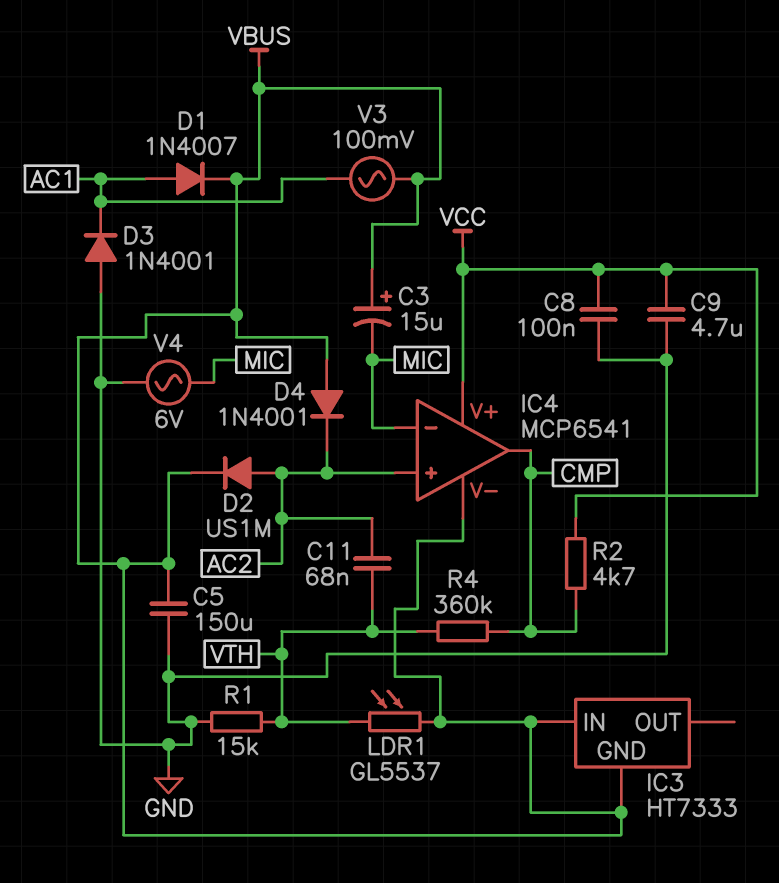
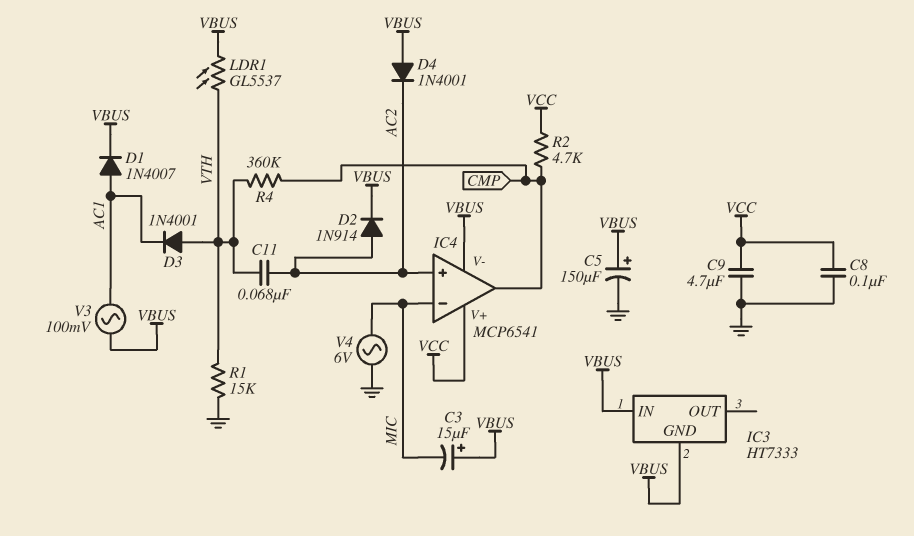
C5: 150uF (GND, VBUS) -> 150uF (plus VBUS, minus GND)
D2: diode US1M (A AC2, K VBUS) -> diode 1N914 (A AC2, K VBUS)
D3: diode 1N4001 (A GND, K AC1) -> diode 1N4001 (A VTH, K AC1)

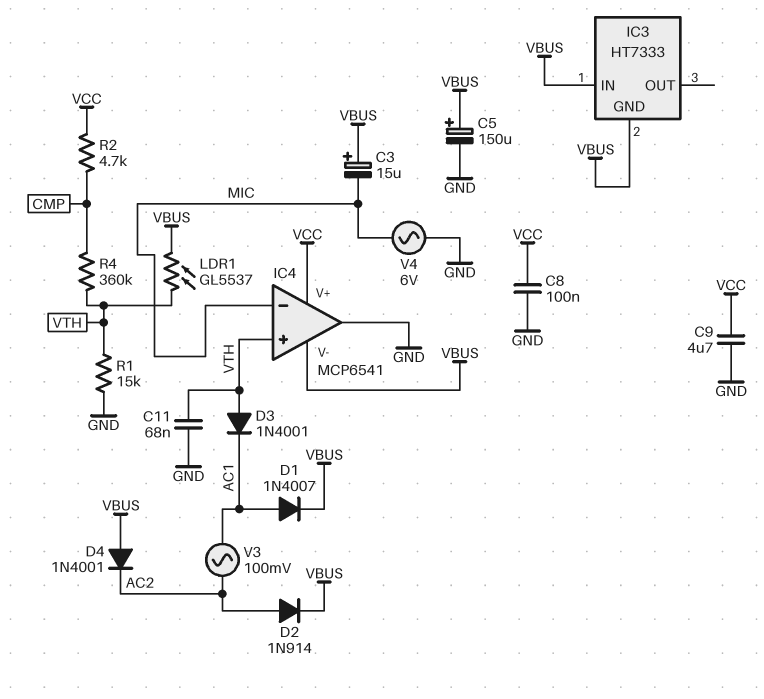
C11: 68nF (AC2, VTH) -> 68nF (GND, VTH)
IC4 pin in+: AC2 -> VTH
IC4 pin out: CMP -> GND
V3: AC 100mV (AC1, VBUS) -> AC 100mV (AC1, AC2)

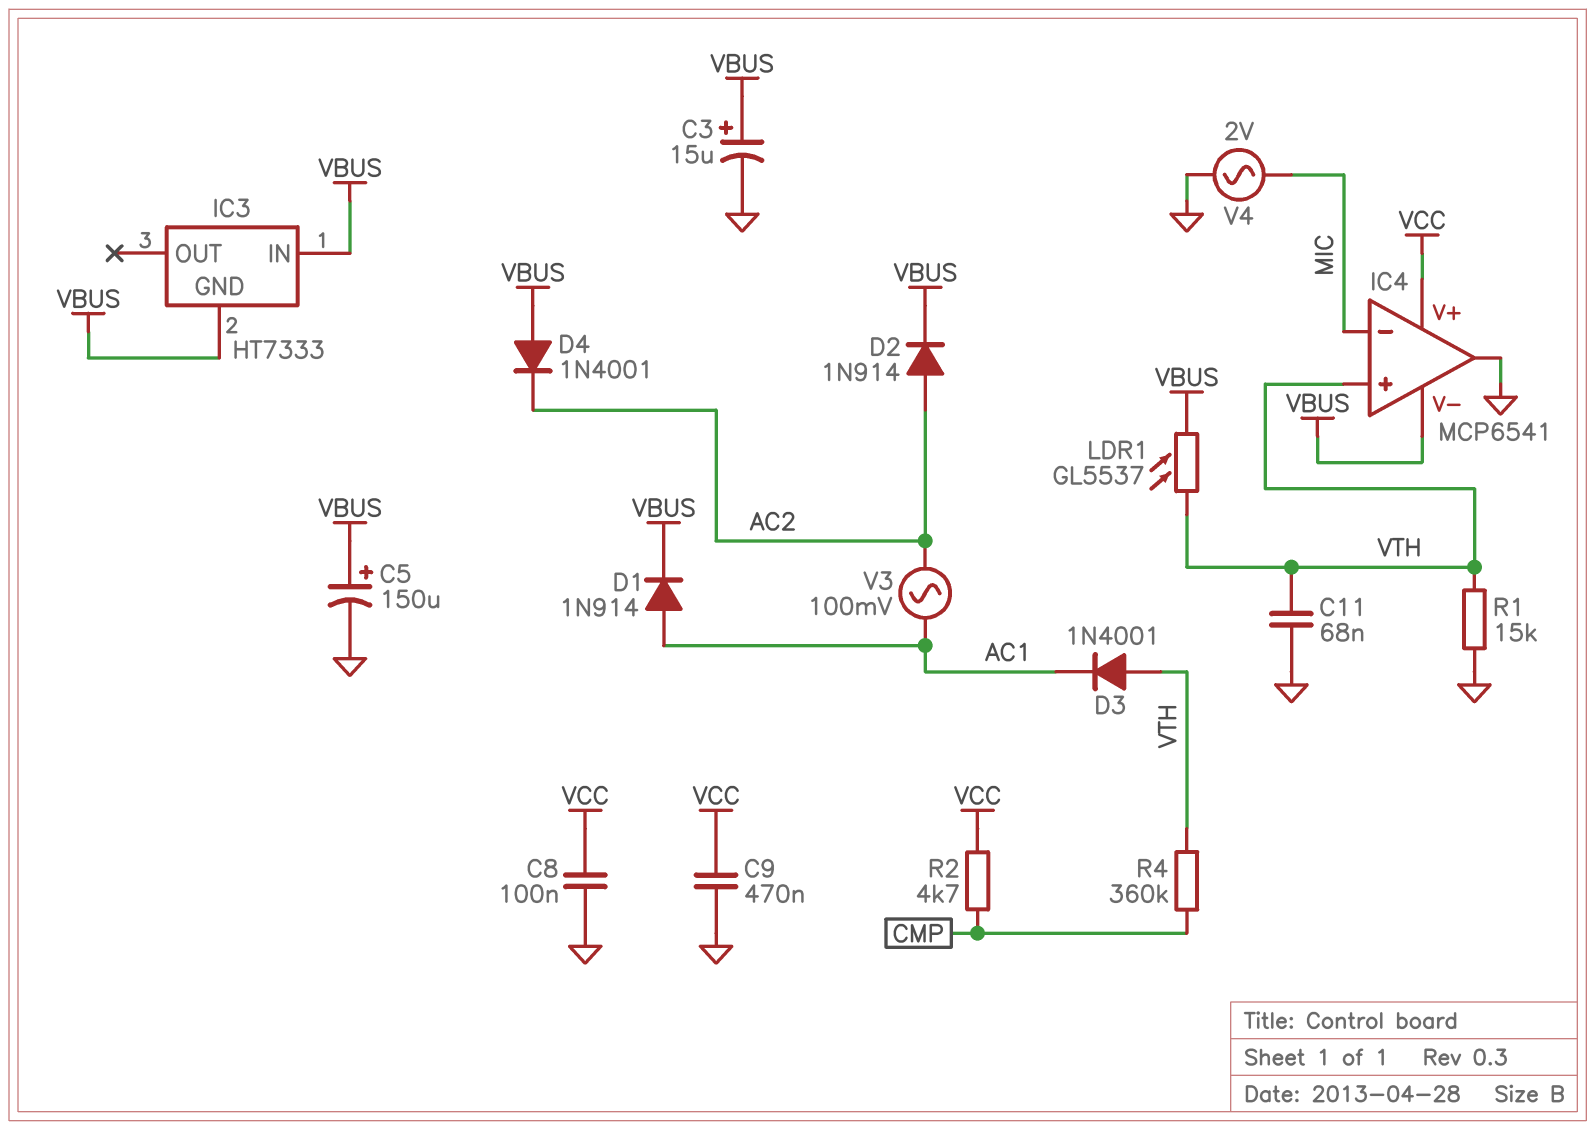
C3: 15uF (plus VBUS, minus MIC) -> 15uF (plus VBUS, minus GND)
C9: 4.7uF (GND, VCC) -> 470nF (GND, VCC)
D1: diode 1N4007 (A AC1, K VBUS) -> diode 1N914 (A AC1, K VBUS)
V4: AC 6V (GND, MIC) -> AC 2V (GND, MIC)

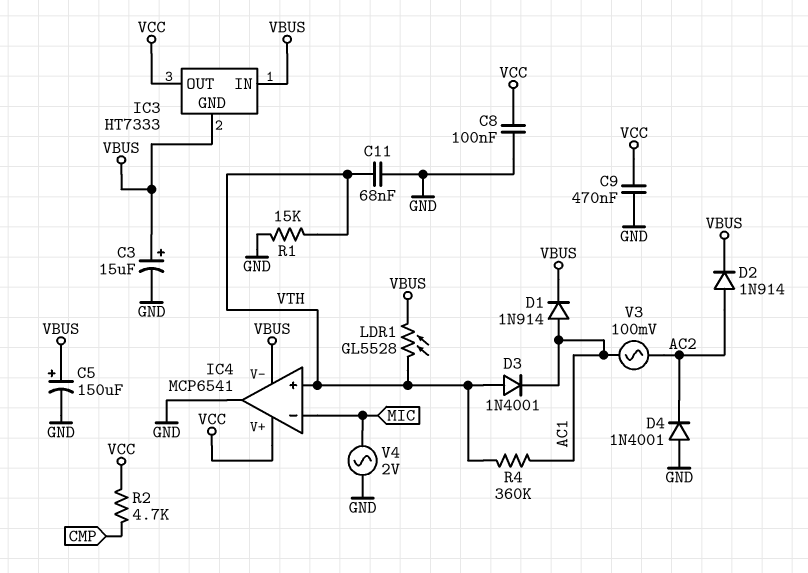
D4: diode 1N4001 (A VBUS, K AC2) -> diode 1N4001 (A GND, K AC2)
IC3 pin OUT: none -> VCC
LDR1: GL5537 (VBUS, VTH) -> GL5528 (VBUS, VTH)
R4: 360k (CMP, VTH) -> 360k (AC1, VTH)

